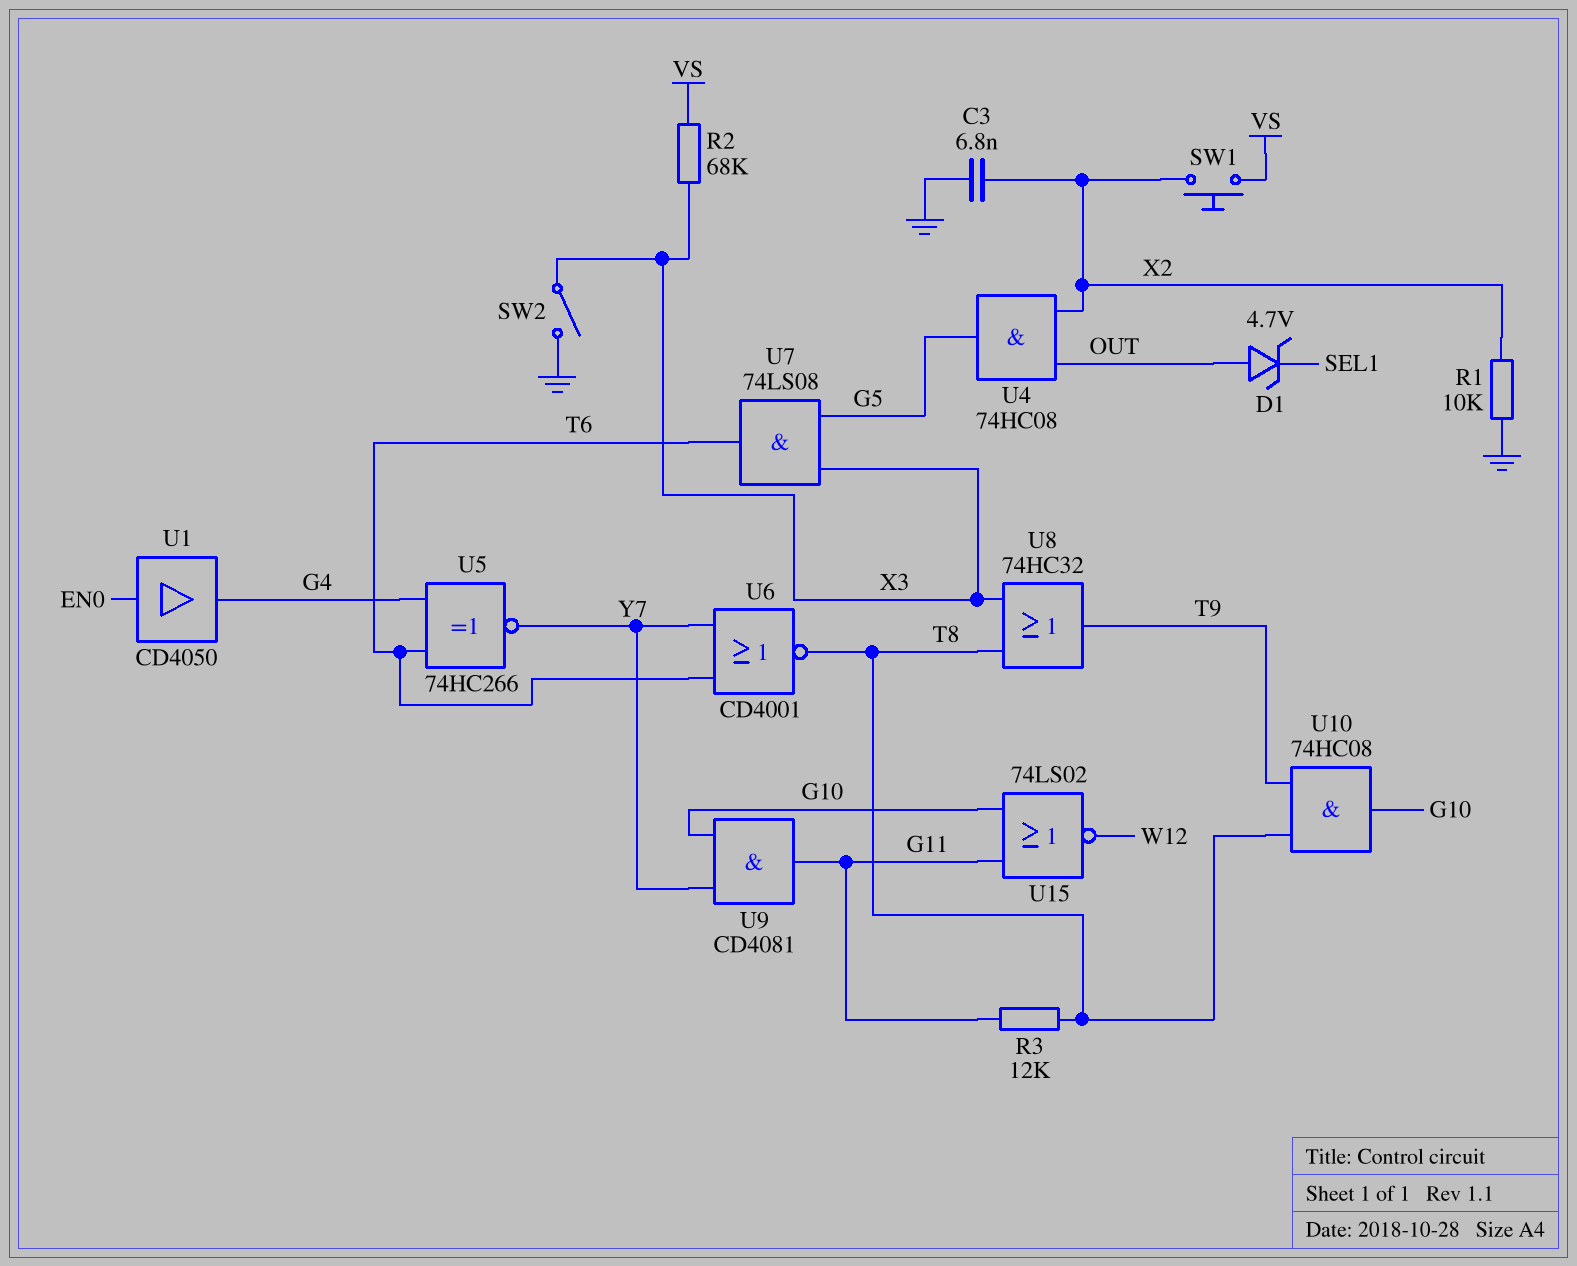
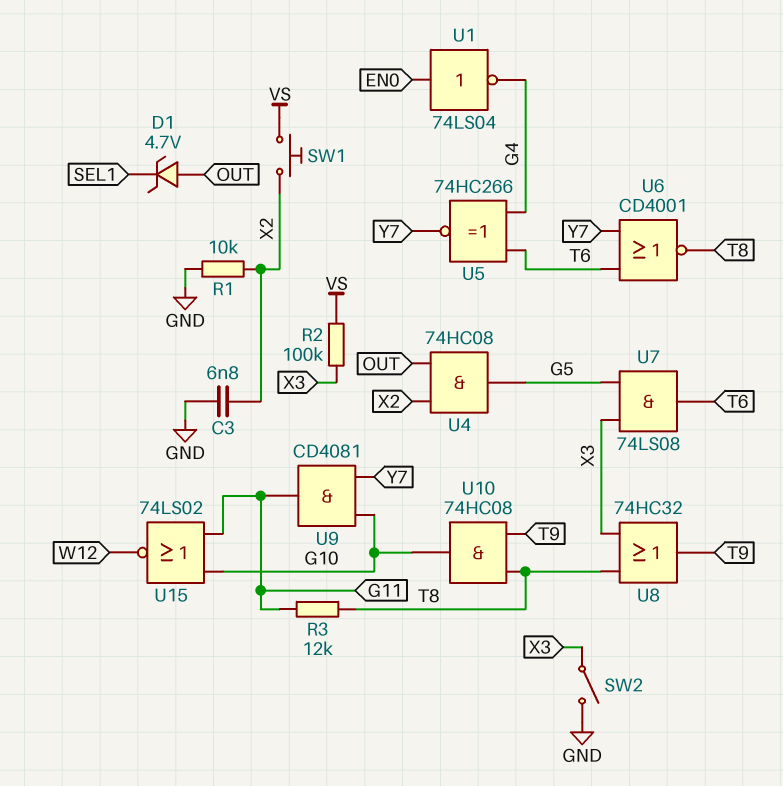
R2: 68k (VS, X3) -> 100k (VS, X3)
U1: buffer CD4050 (in EN0, out G4) -> NOT 74LS04 (in EN0, out G4)

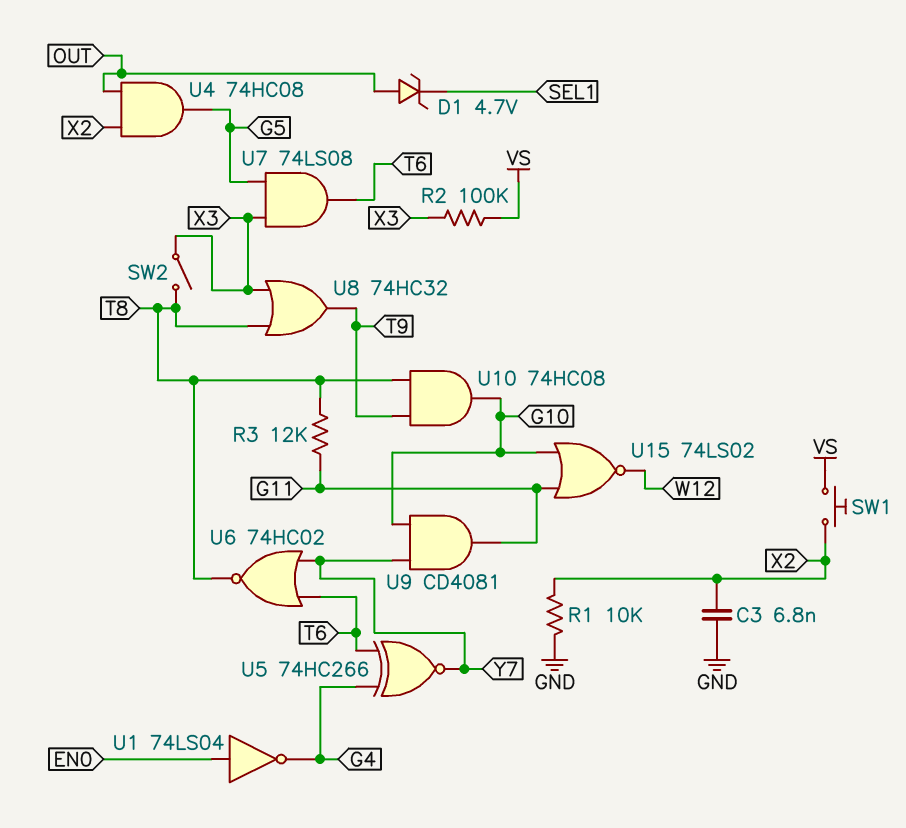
SW2: switch (GND, X3) -> switch (T8, X3)
U6: NOR CD4001 (in T6, in Y7, out T8) -> NOR 74HC02 (in T6, in Y7, out T8)

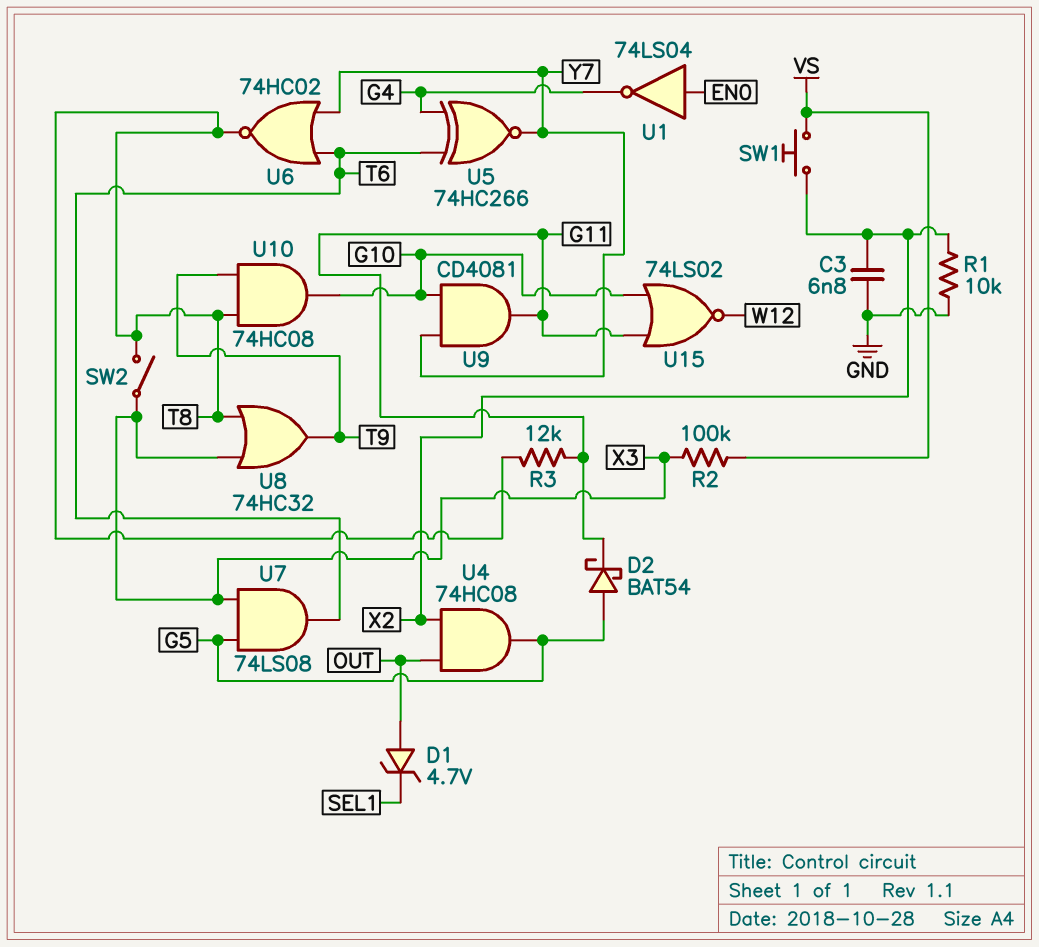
D2: none -> schottky BAT54 (A G5, K G11)

